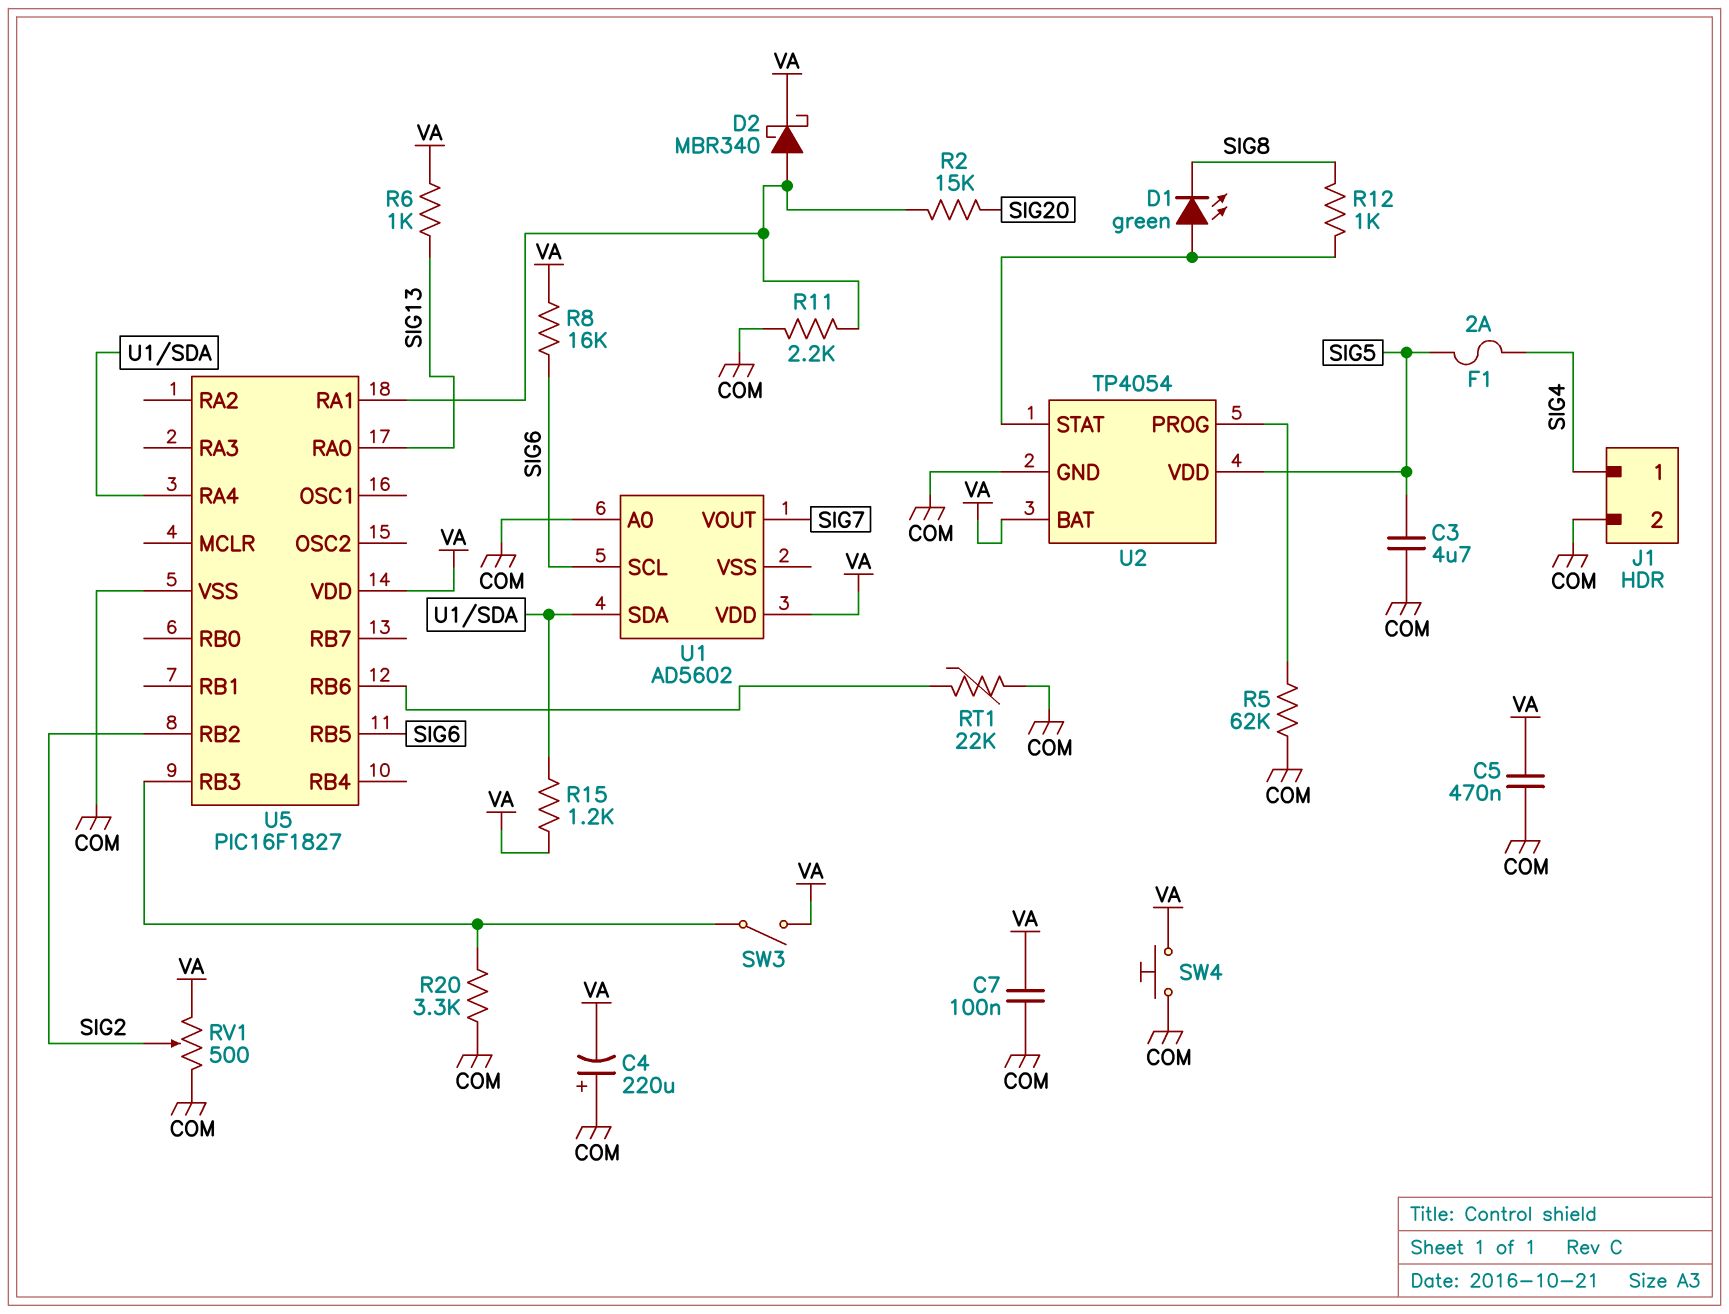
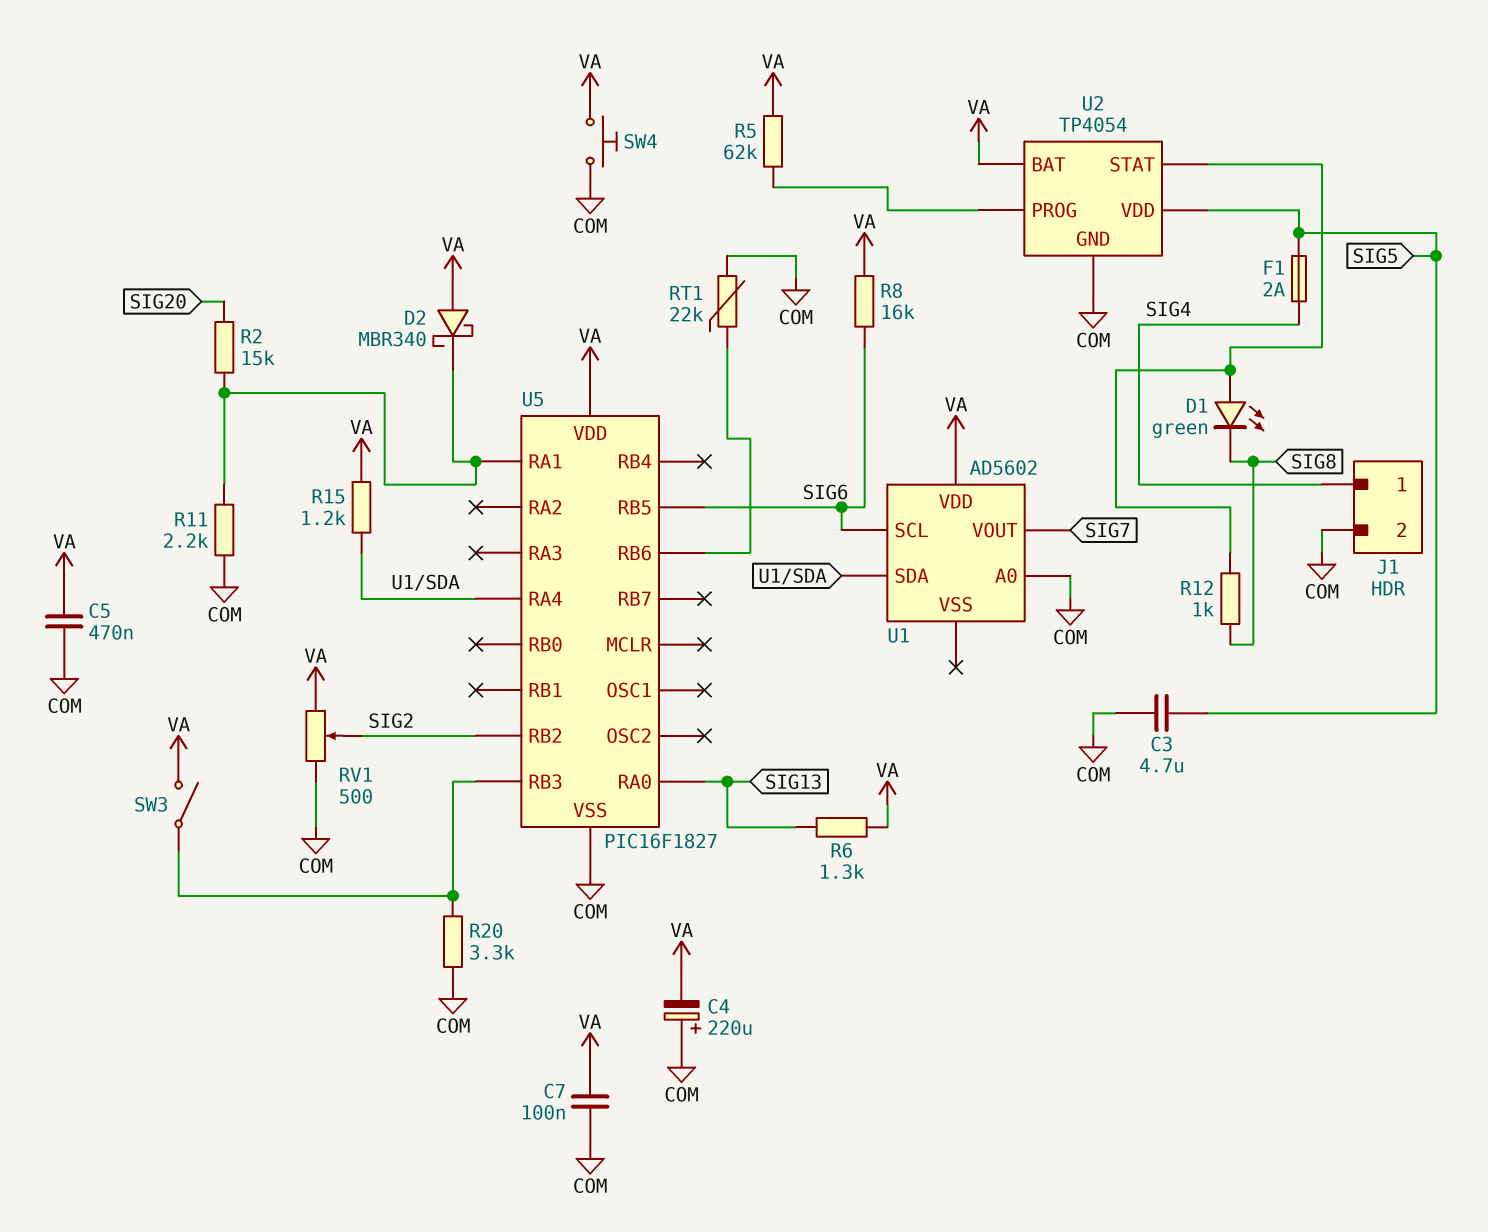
D2: schottky MBR340 (A U5/RA1, K VA) -> schottky MBR340 (A VA, K U5/RA1)
R5: 62k (COM, U2/PROG) -> 62k (U2/PROG, VA)
R6: 1k (SIG13, VA) -> 1.3k (SIG13, VA)

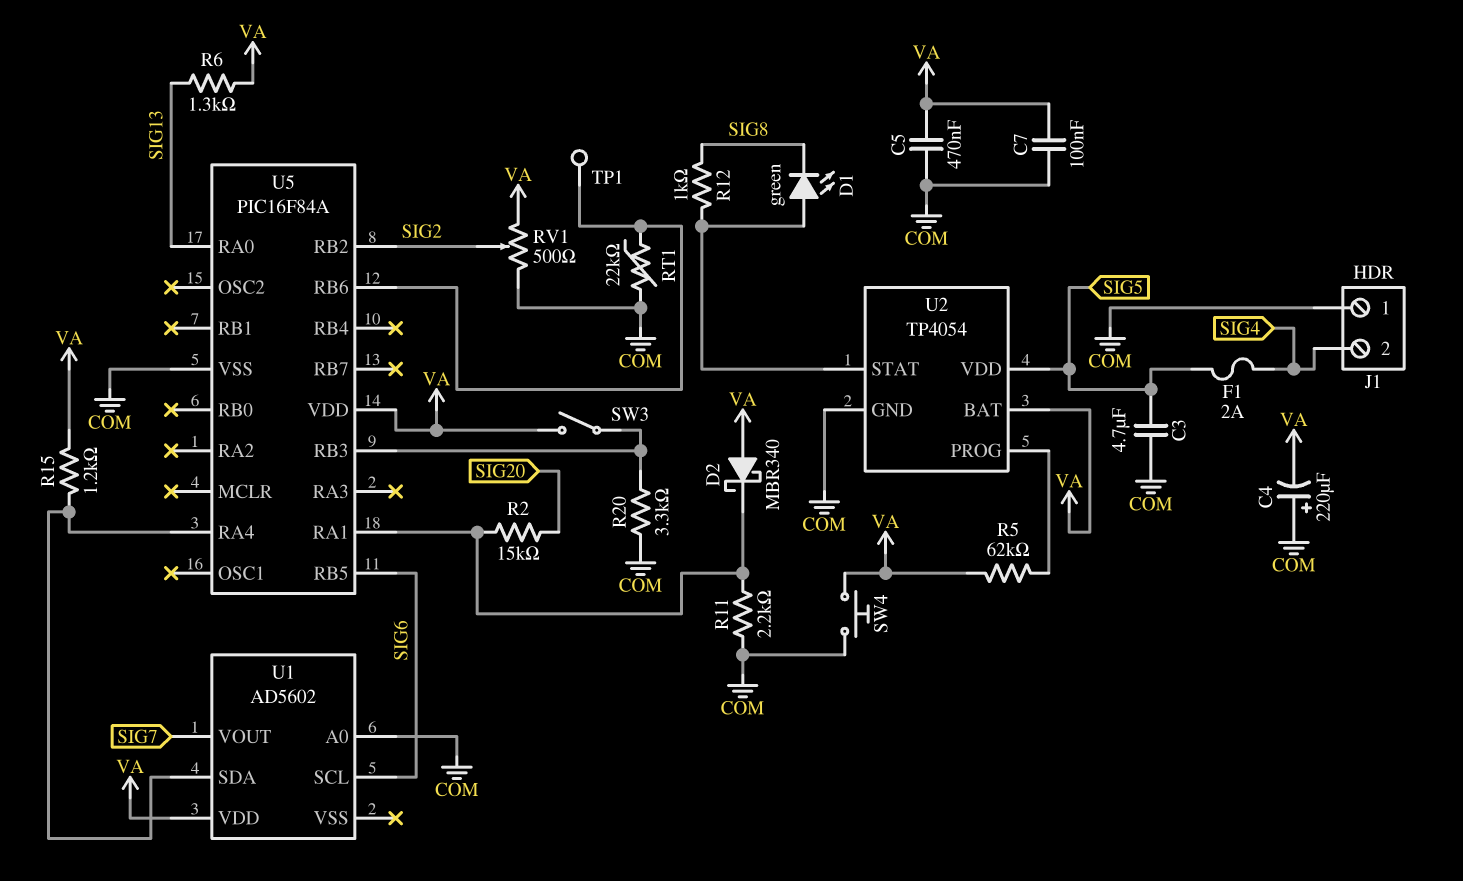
J1 pin 1: SIG4 -> COM
J1 pin 2: COM -> SIG4
R8: 16k (SIG6, VA) -> none
TP1: none -> test point (U5/RB6)
U5: PIC16F1827 -> PIC16F84A

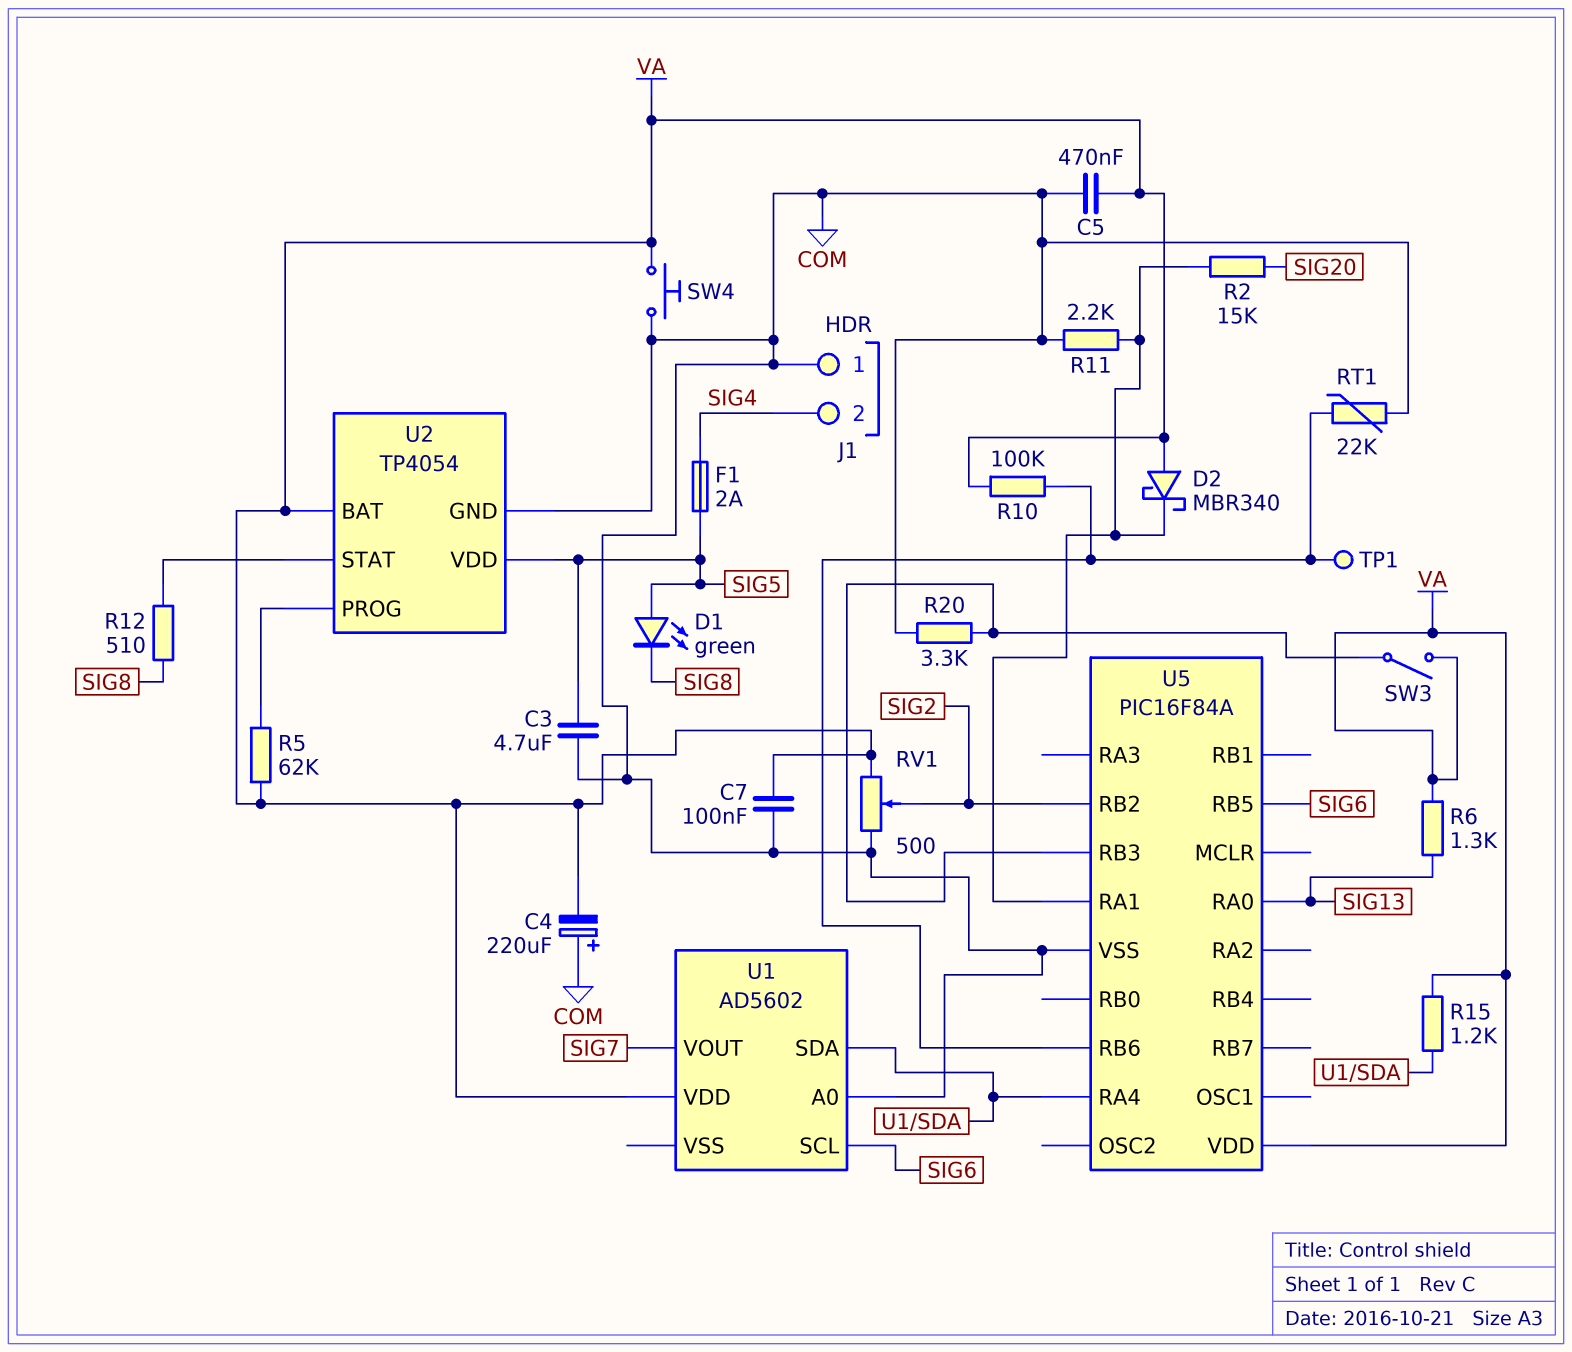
D1: LED green (A U2/STAT, K SIG8) -> LED green (A SIG5, K SIG8)
R10: none -> 100k (U5/RB6, VA)
R12: 1k (SIG8, U2/STAT) -> 510 (SIG8, U2/STAT)

